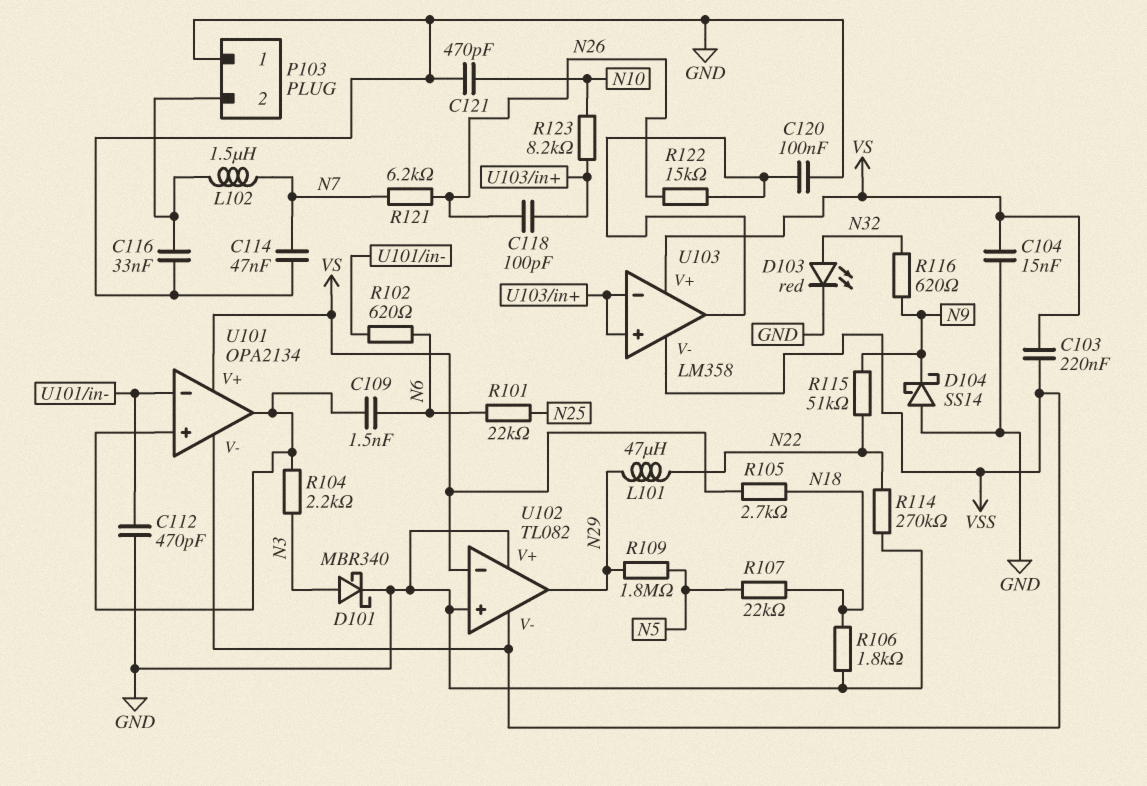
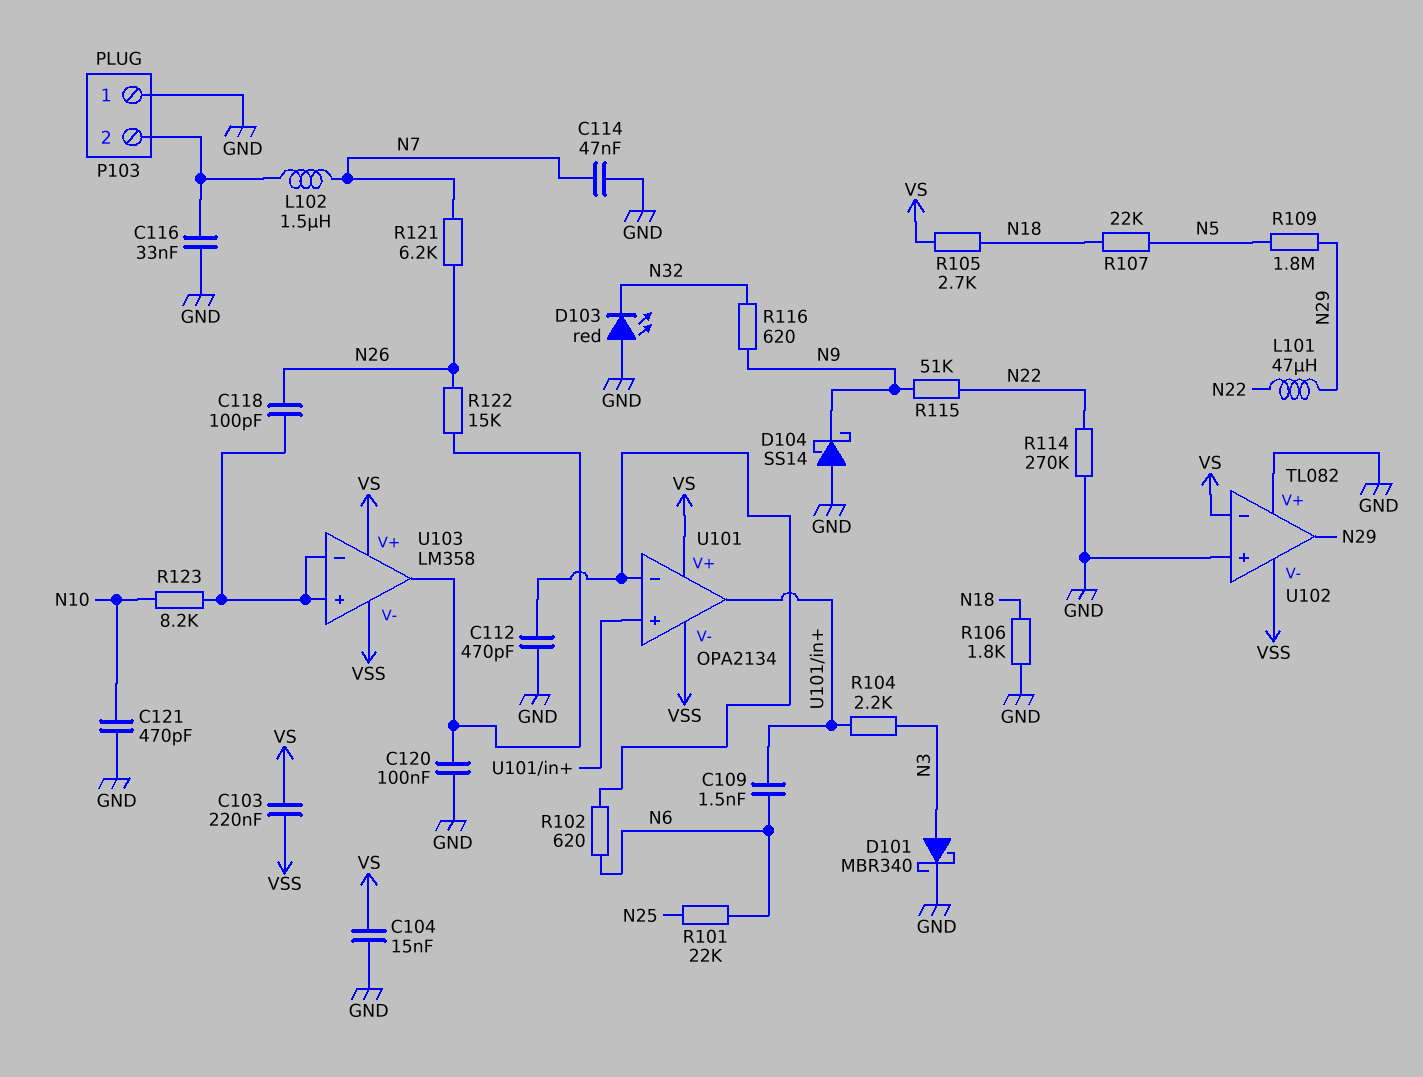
D103: LED red (A N32, K GND) -> LED red (A GND, K N32)

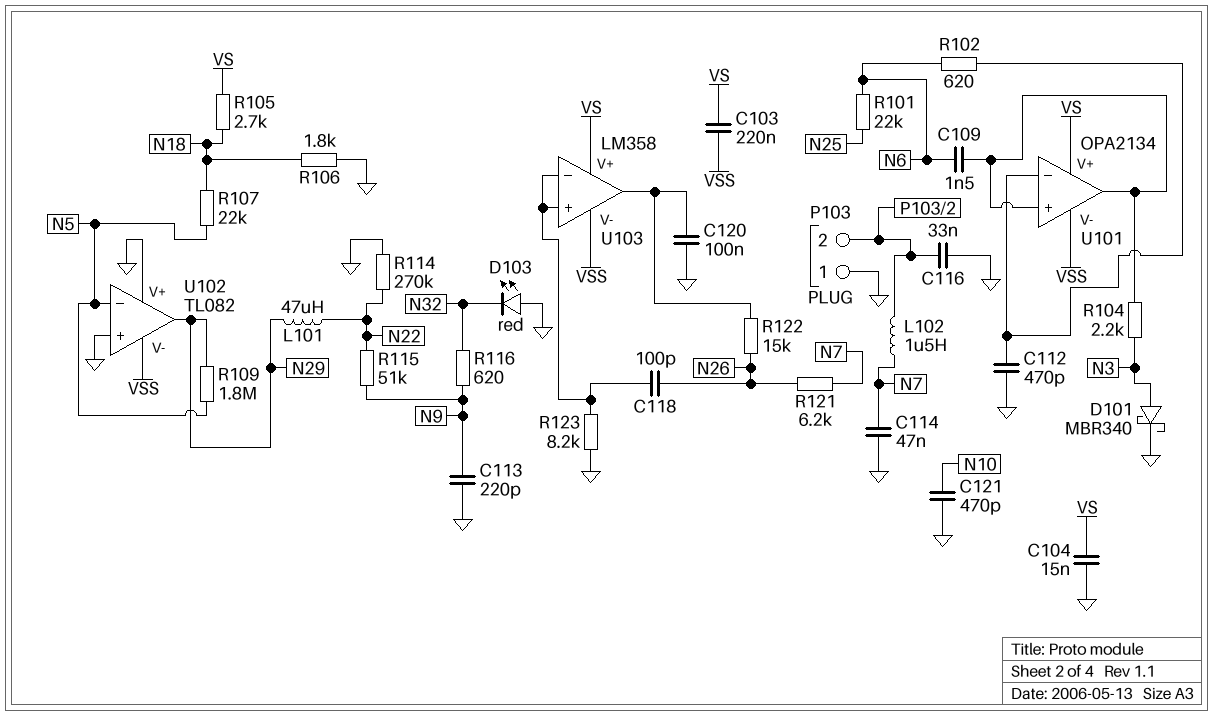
C113: none -> 220pF (GND, N9)
D104: schottky SS14 (A GND, K N9) -> none
R123: 8.2k (N10, U103/in+) -> 8.2k (GND, U103/in+)
U102 pin in-: VS -> N5

